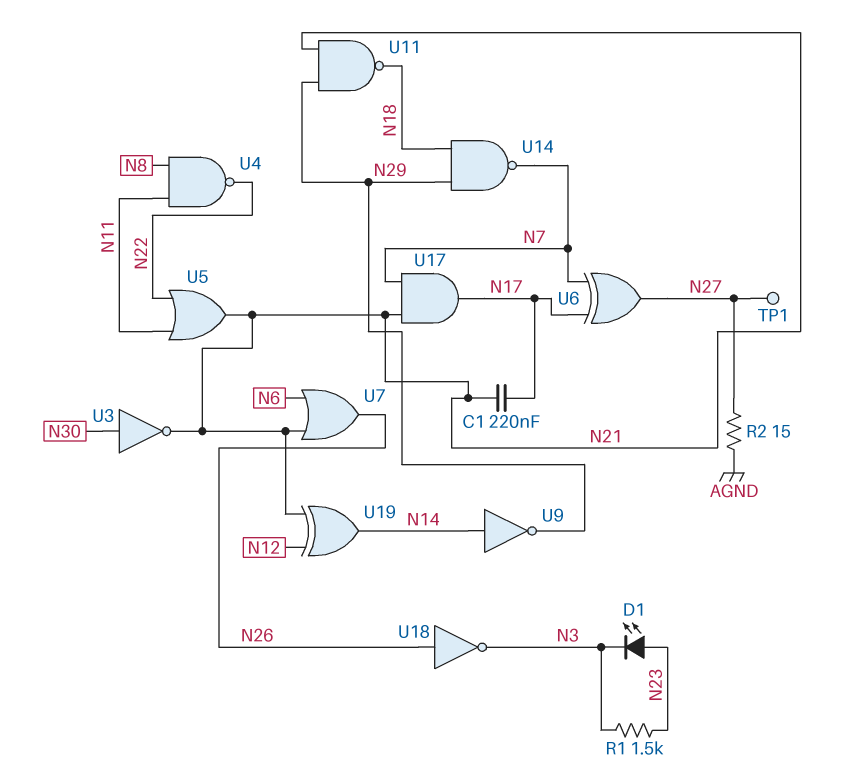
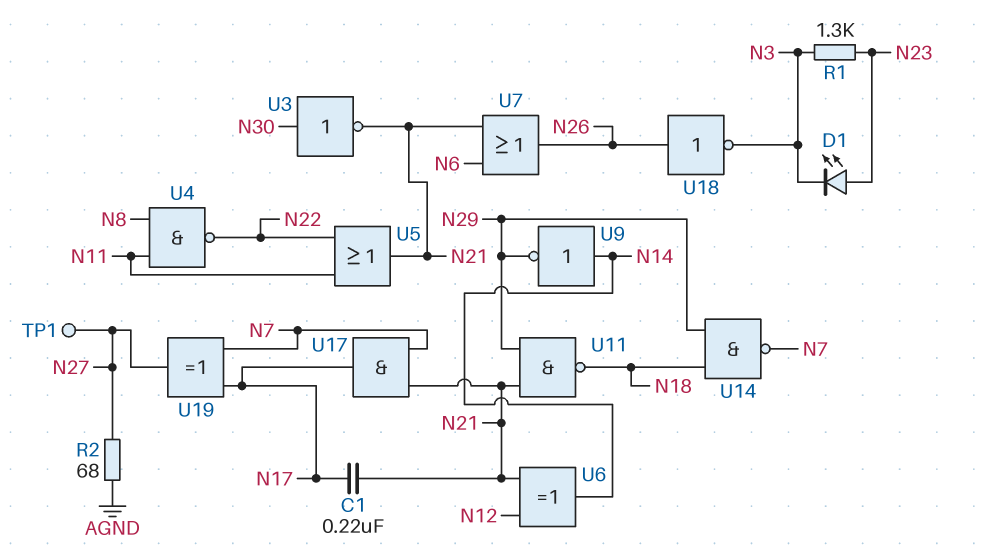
R1: 1.5k (N3, N23) -> 1.3k (N3, N23)
R2: 15 (AGND, N27) -> 68 (AGND, N27)
U6: XOR (in N7, in N17, out N27) -> XOR (in N12, in N21, out N14)
U19: XOR (in N12, in N21, out N14) -> XOR (in N7, in N17, out N27)

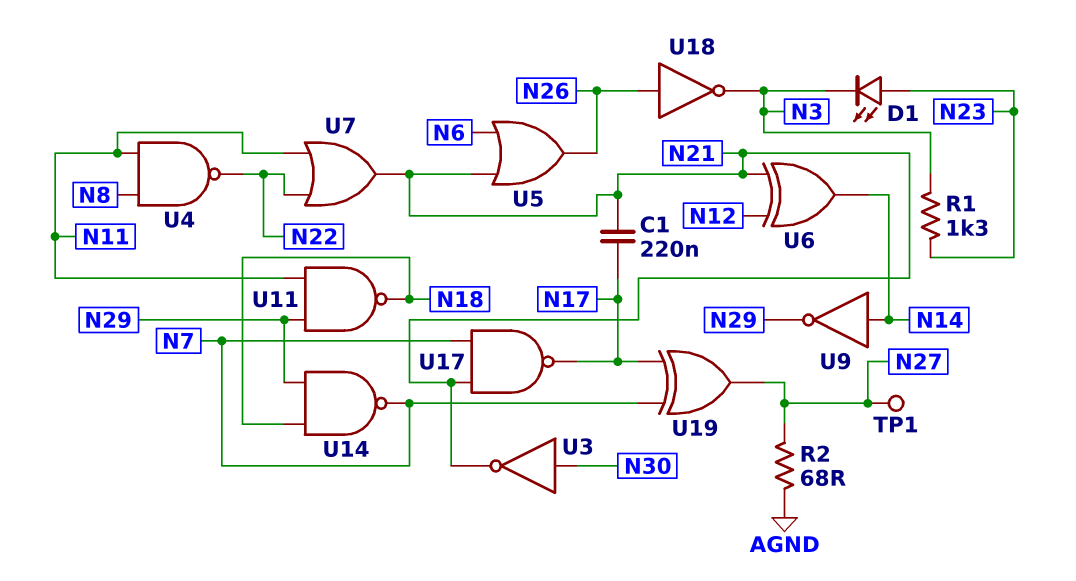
U5: OR (in N11, in N22, out N21) -> OR (in N6, in N21, out N26)
U7: OR (in N6, in N21, out N26) -> OR (in N11, in N22, out N21)
U11: NAND (in N21, in N29, out N18) -> NAND (in N11, in N29, out N18)
U17: AND (in N7, in N21, out N17) -> NAND (in N7, in N21, out N17)

